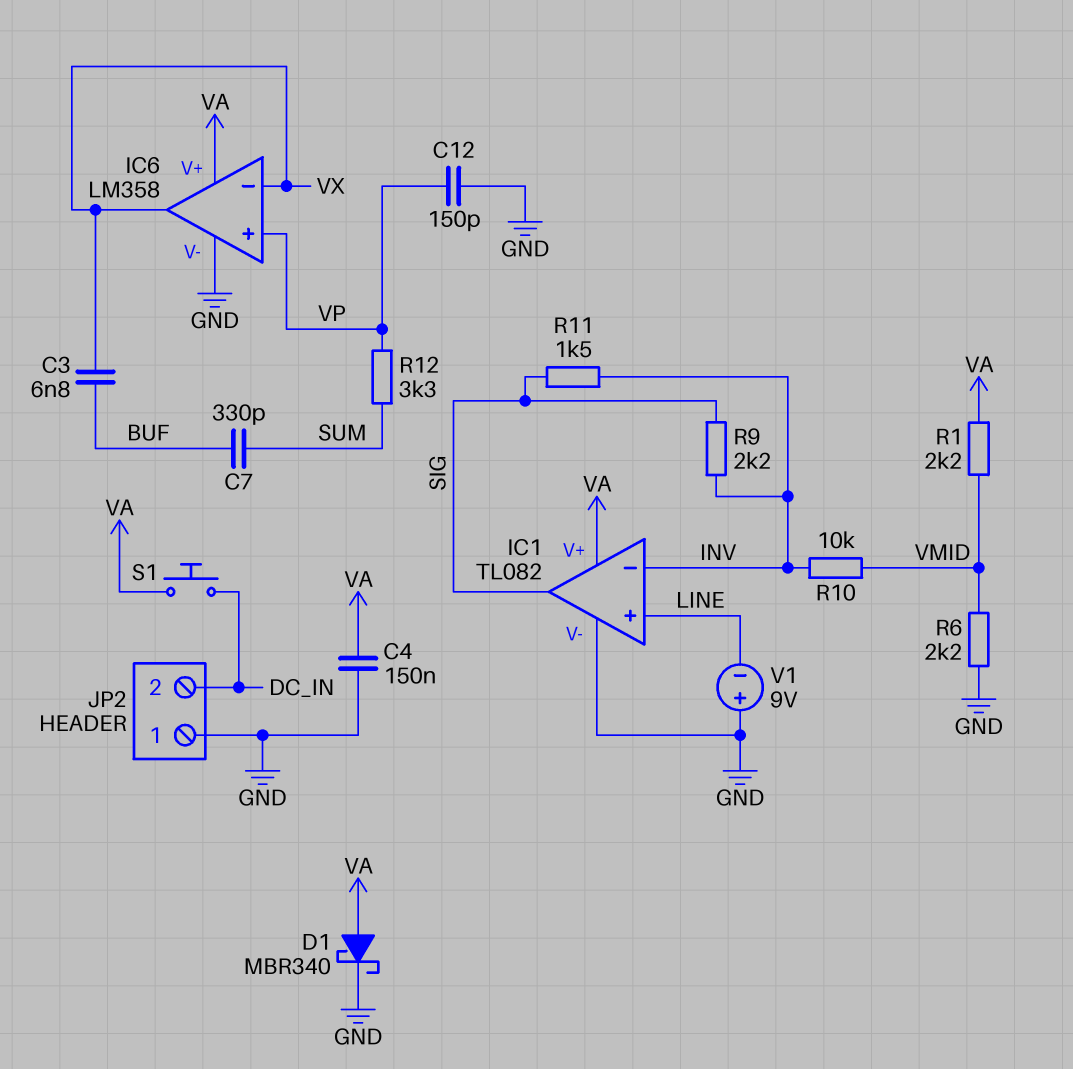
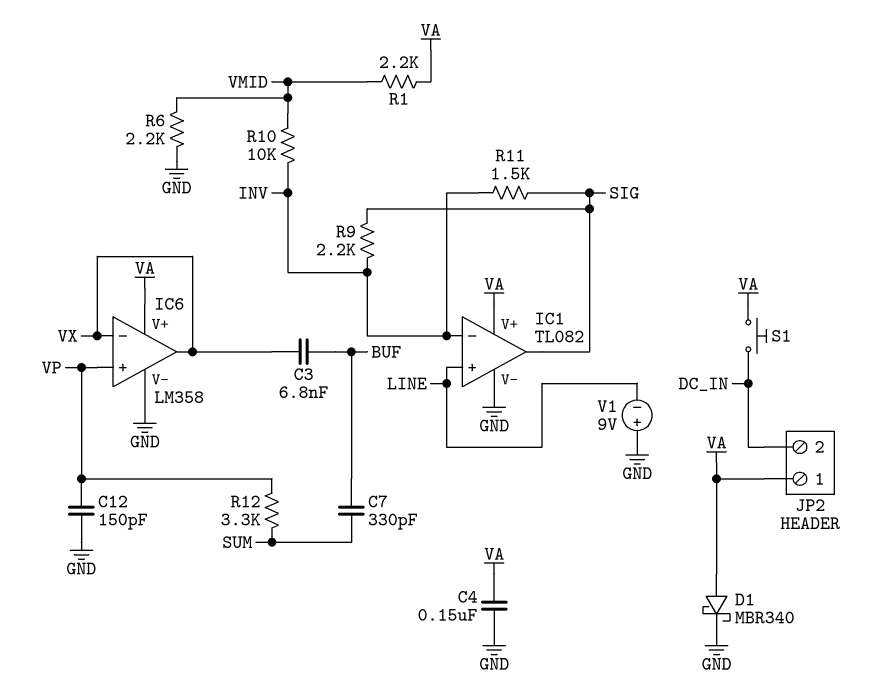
JP2 pin 1: GND -> VA

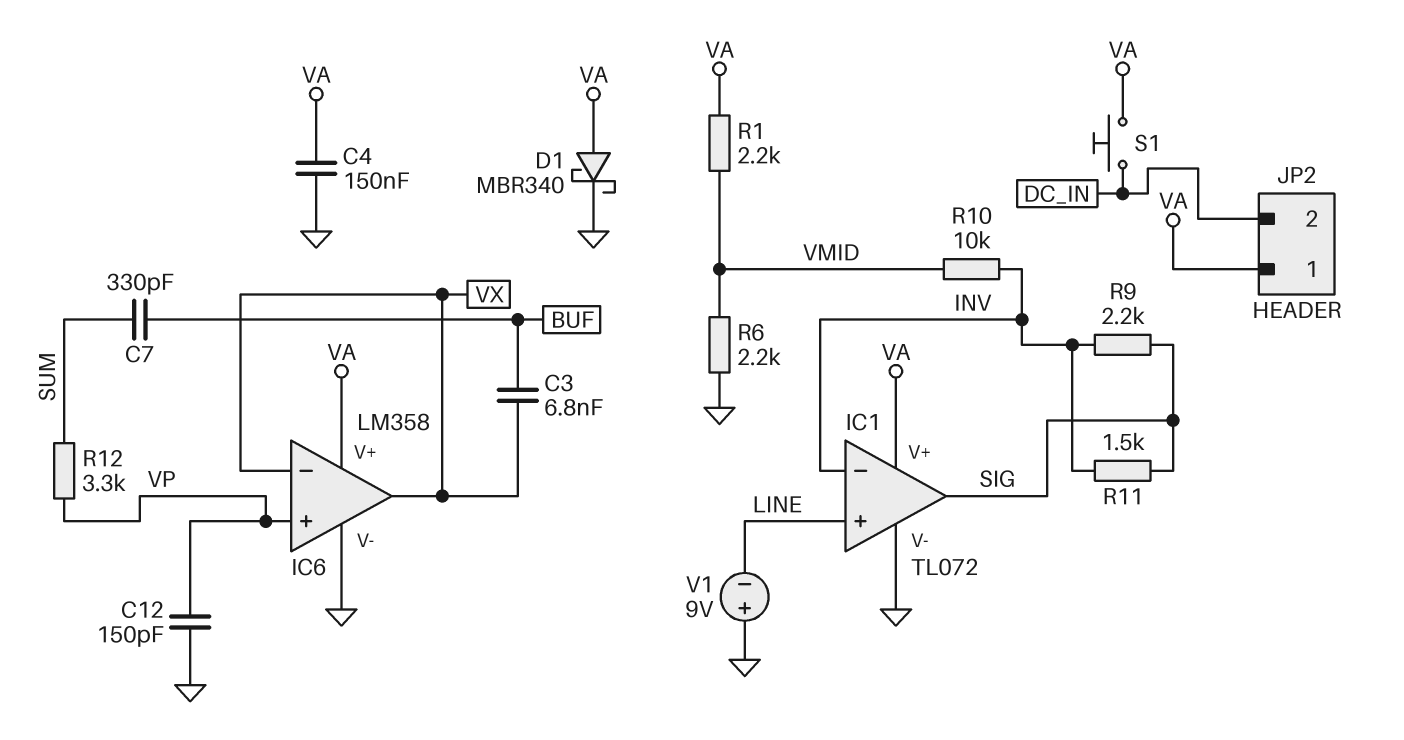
IC1: TL082 -> TL072

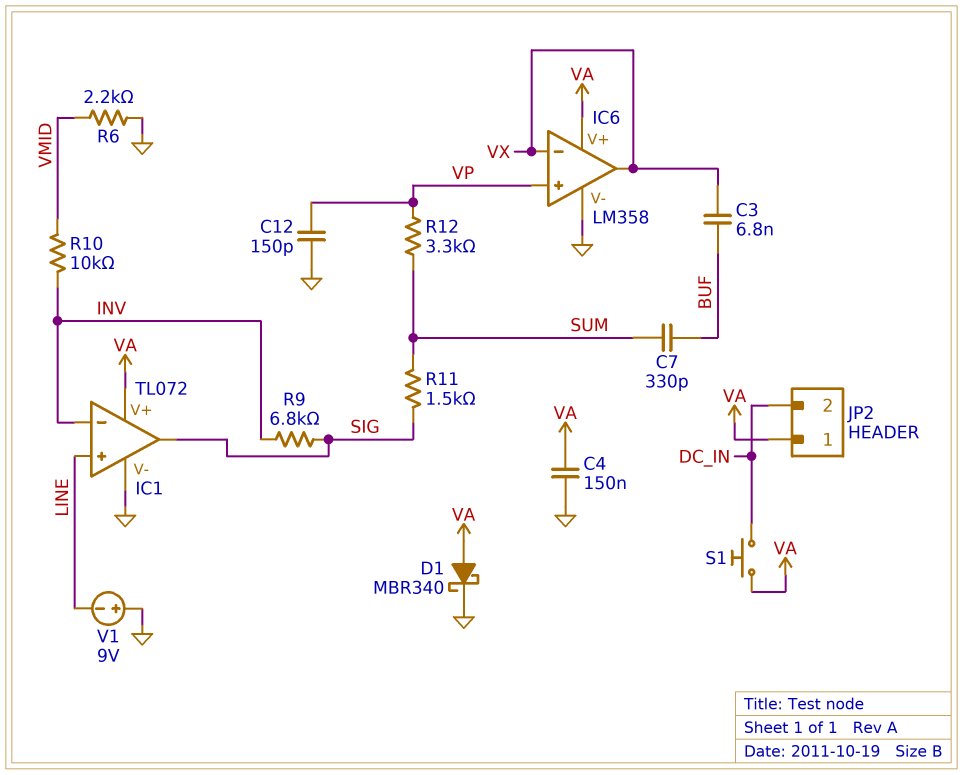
R1: 2.2k (VA, VMID) -> none
R9: 2.2k (INV, SIG) -> 6.8k (INV, SIG)
R11: 1.5k (INV, SIG) -> 1.5k (SIG, SUM)

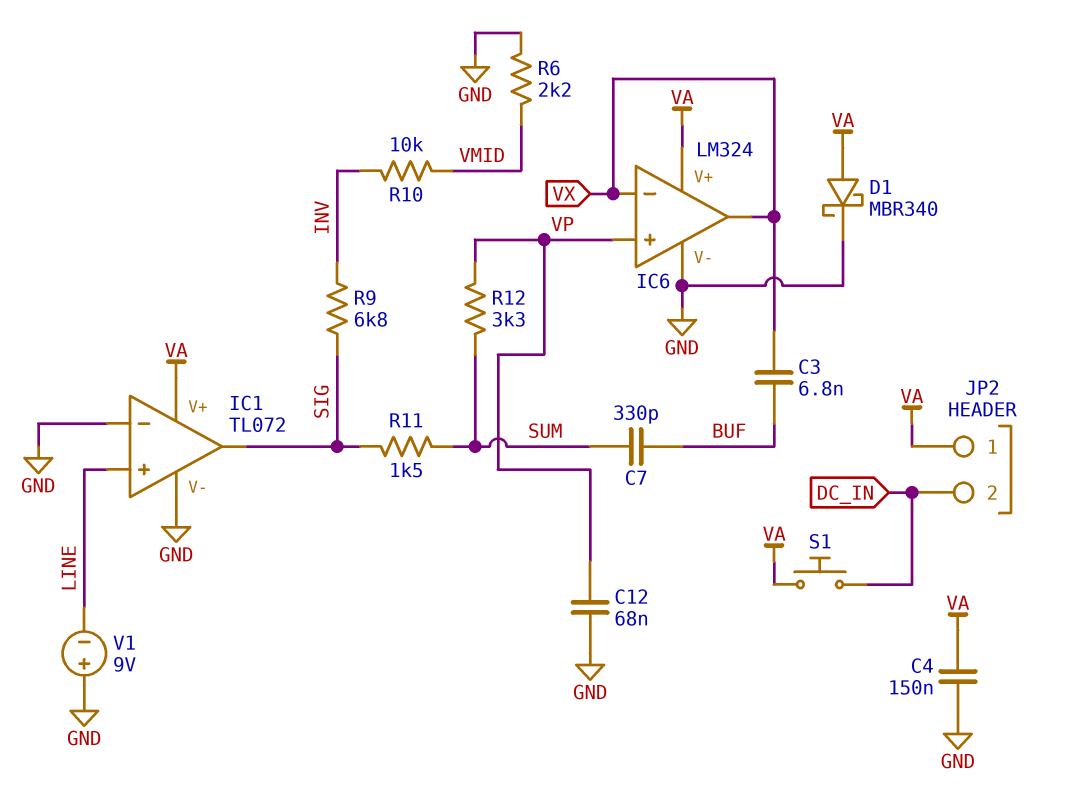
C12: 150pF (GND, VP) -> 68nF (GND, VP)
IC1 pin in-: INV -> GND
IC6: LM358 -> LM324

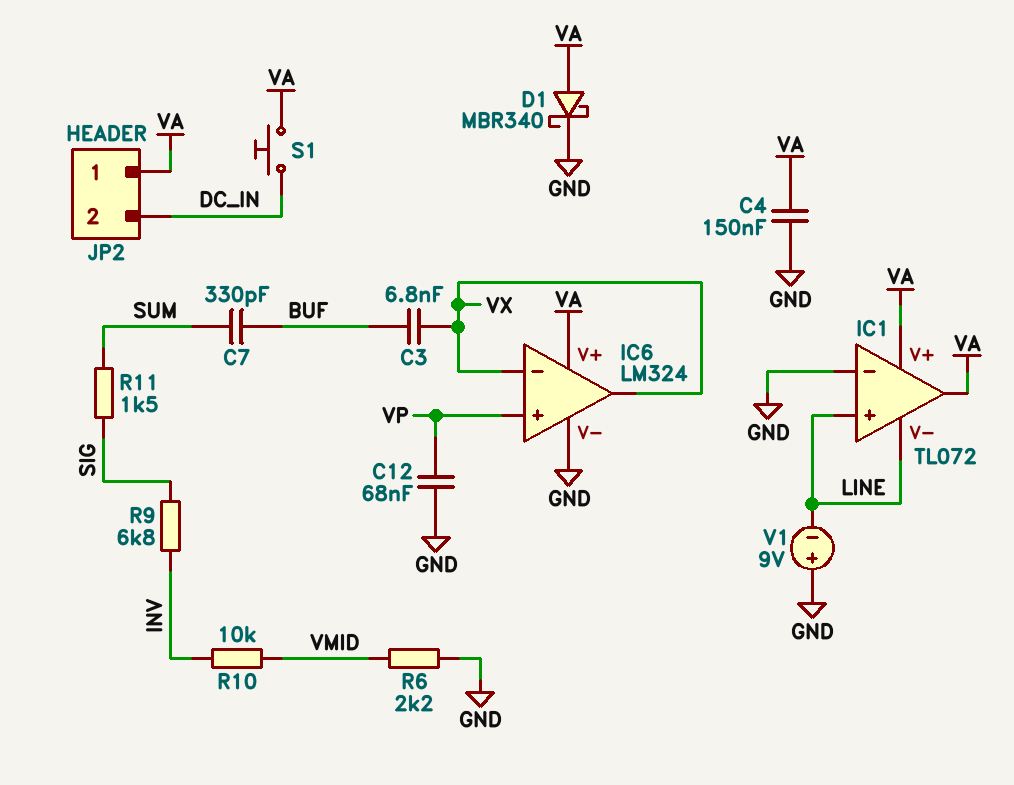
IC1 pin V-: GND -> LINE
IC1 pin out: SIG -> VA
R12: 3.3k (SUM, VP) -> none

